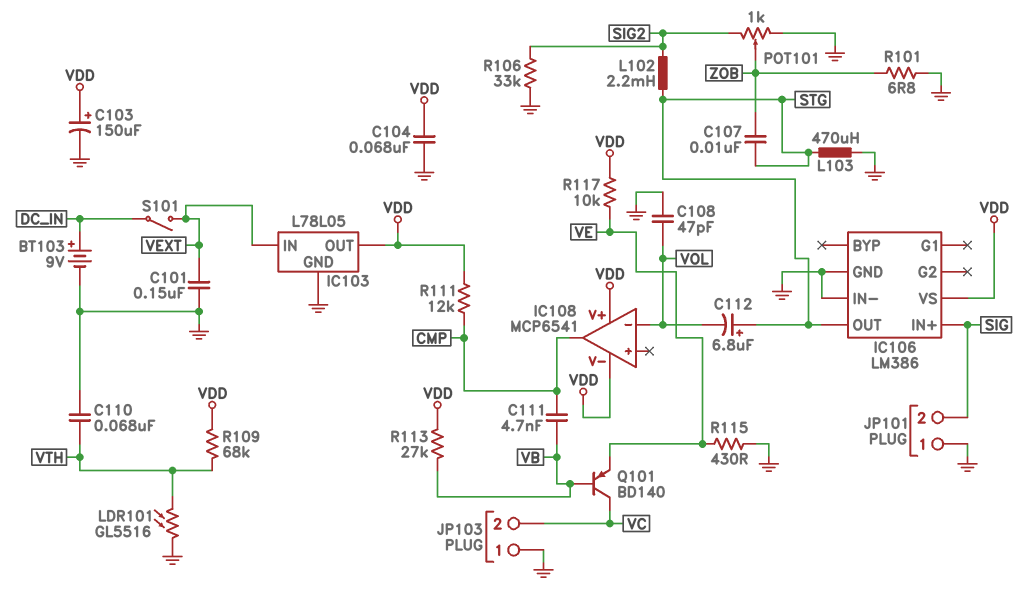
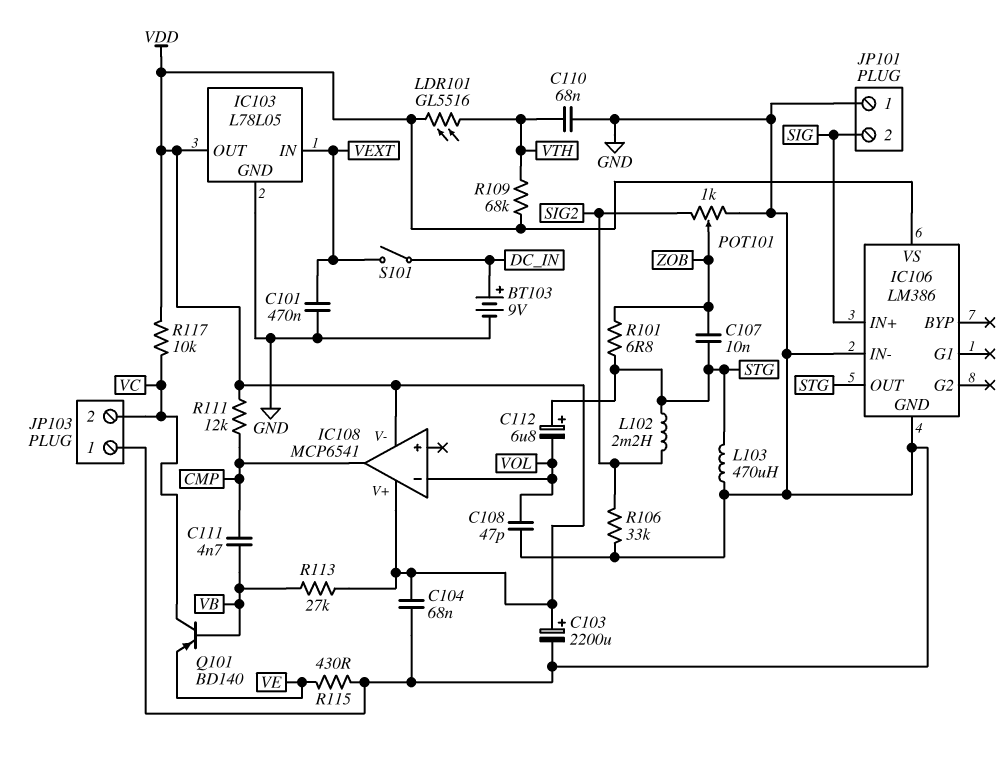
C101: 150nF (GND, VEXT) -> 470nF (GND, VEXT)
C103: 150uF (plus VDD, minus GND) -> 2200uF (plus VDD, minus GND)
LDR101: GL5516 (GND, VTH) -> GL5516 (VDD, VTH)
R101: 6.8 (GND, ZOB) -> 6.8 (STG, ZOB)
R117: 10k (VDD, VE) -> 10k (VC, VDD)

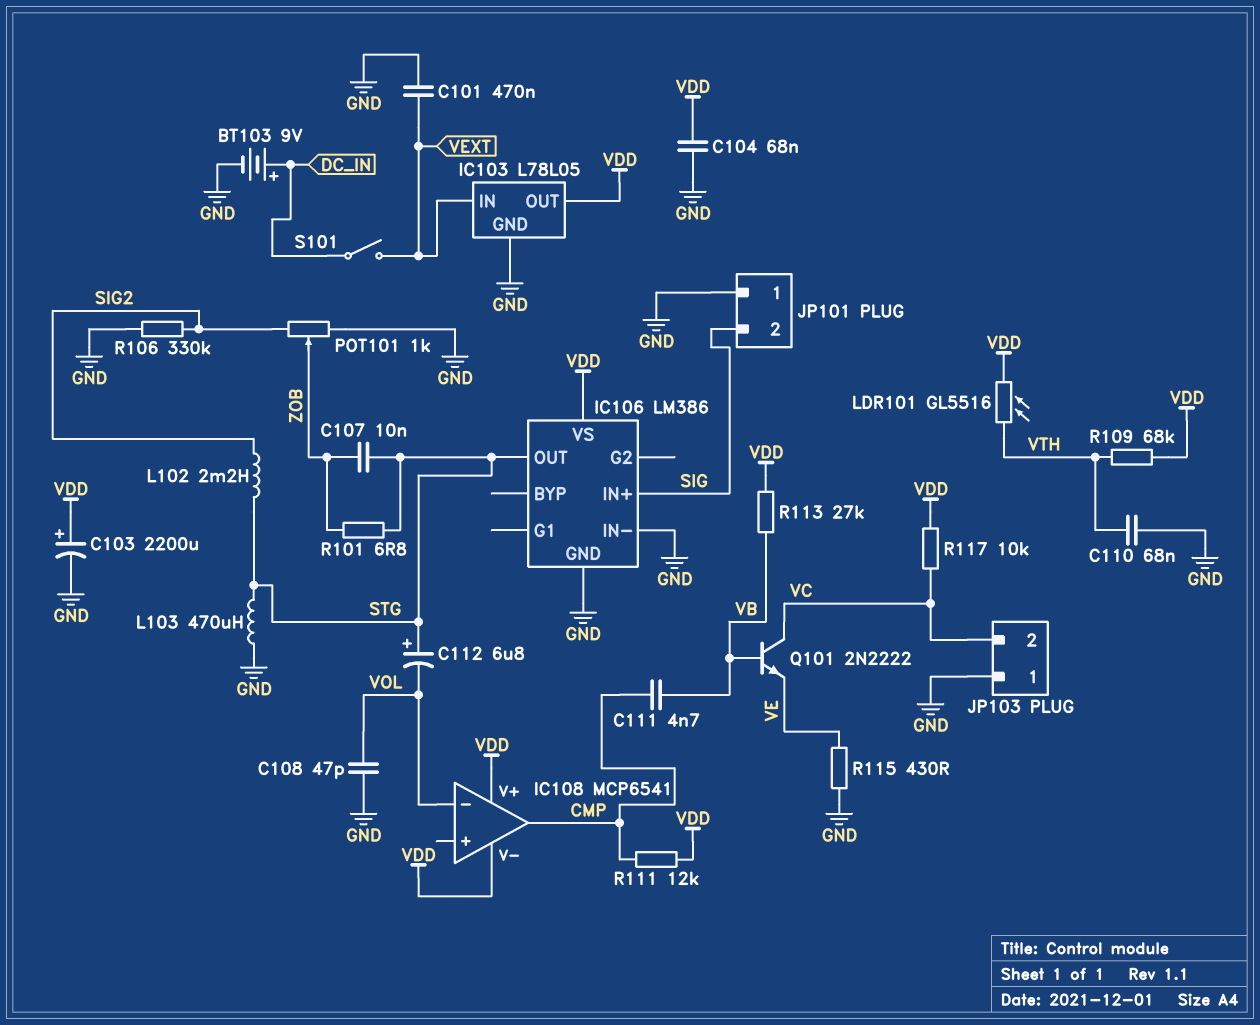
Q101: PNP BD140 (B VB, C VC, E VE) -> NPN 2N2222 (B VB, C VC, E VE)
R106: 33k (GND, SIG2) -> 330k (GND, SIG2)

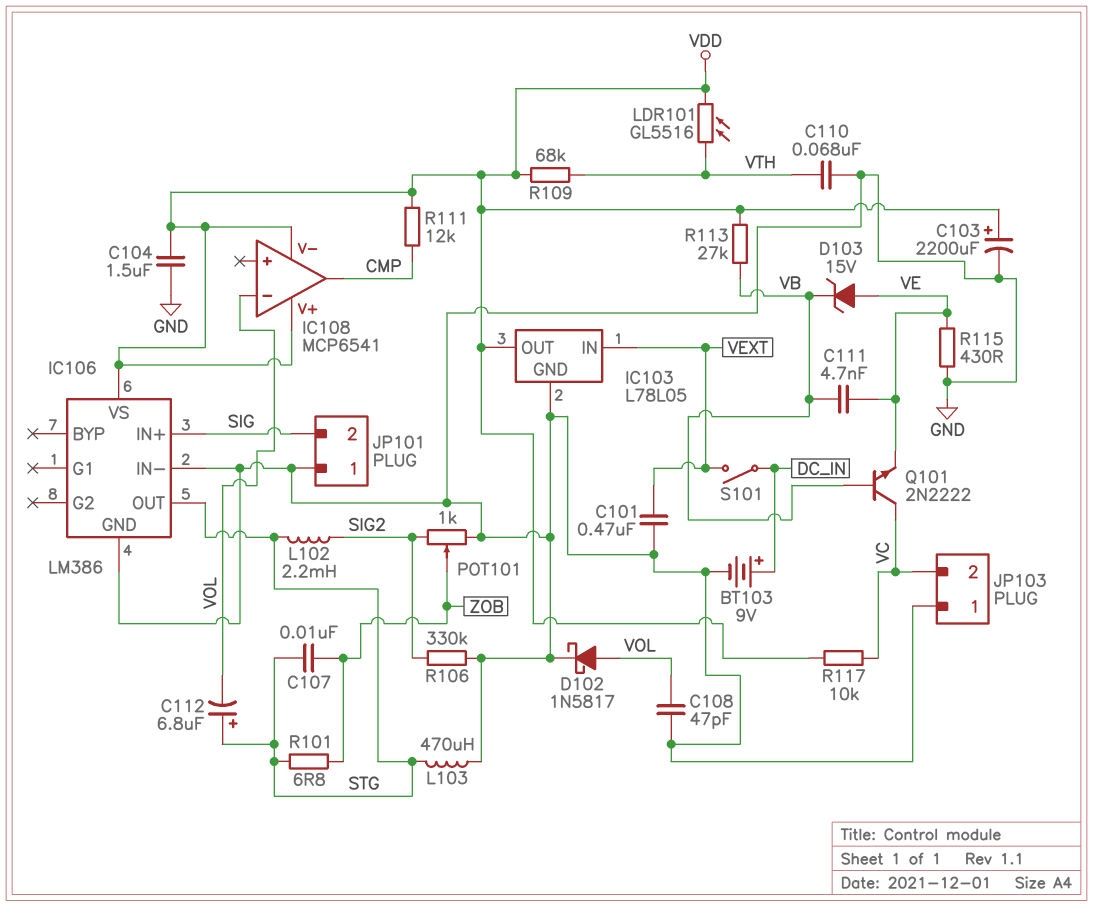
C104: 68nF (GND, VDD) -> 1.5uF (GND, VDD)
C111: 4.7nF (CMP, VB) -> 4.7nF (VB, VE)
D102: none -> schottky 1N5817 (A VOL, K GND)
D103: none -> zener 15V (A VE, K VB)

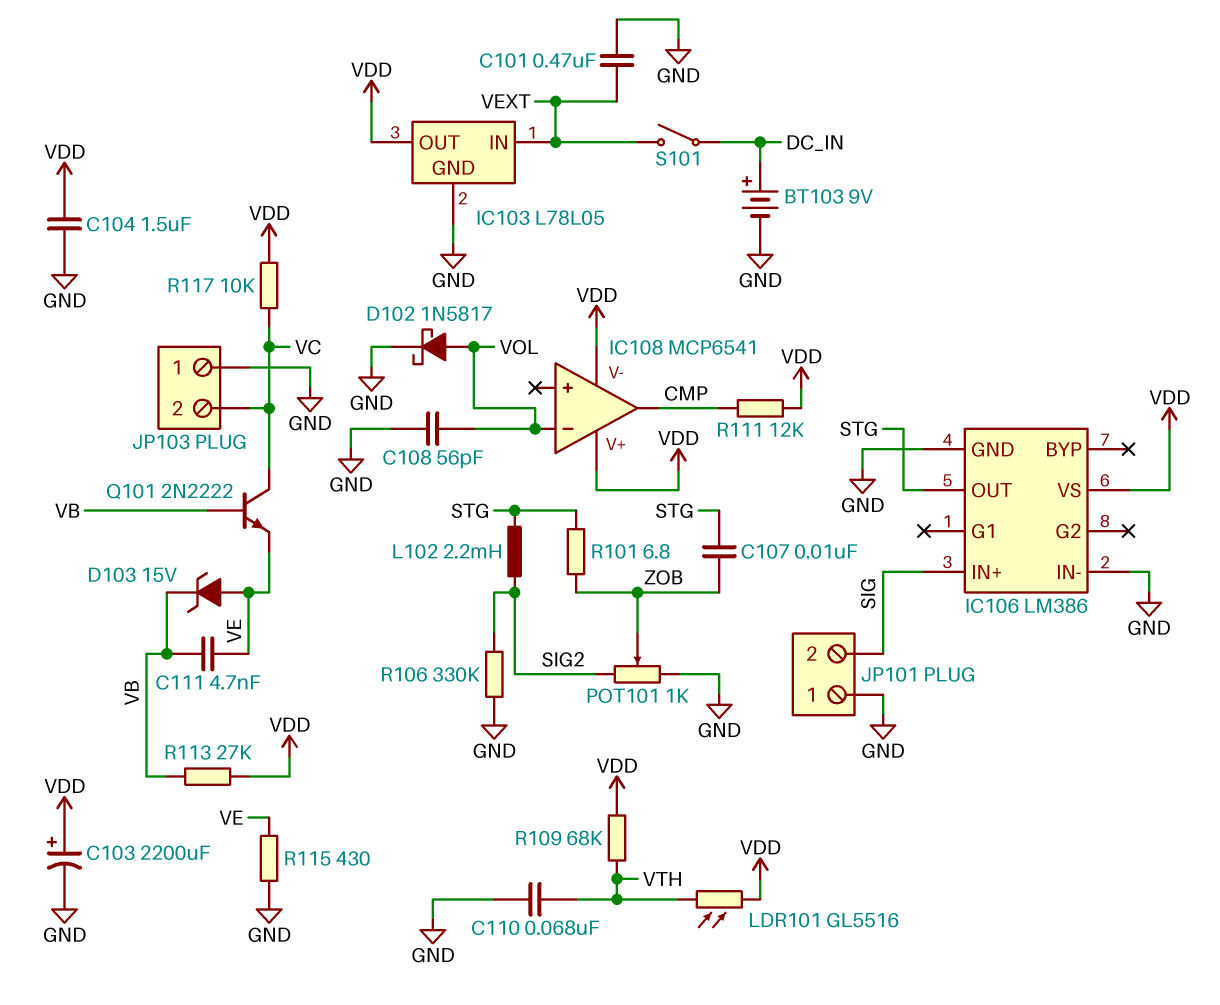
C108: 47pF (GND, VOL) -> 56pF (GND, VOL)
C112: 6.8uF (plus STG, minus VOL) -> none
L103: 470uH (GND, STG) -> none

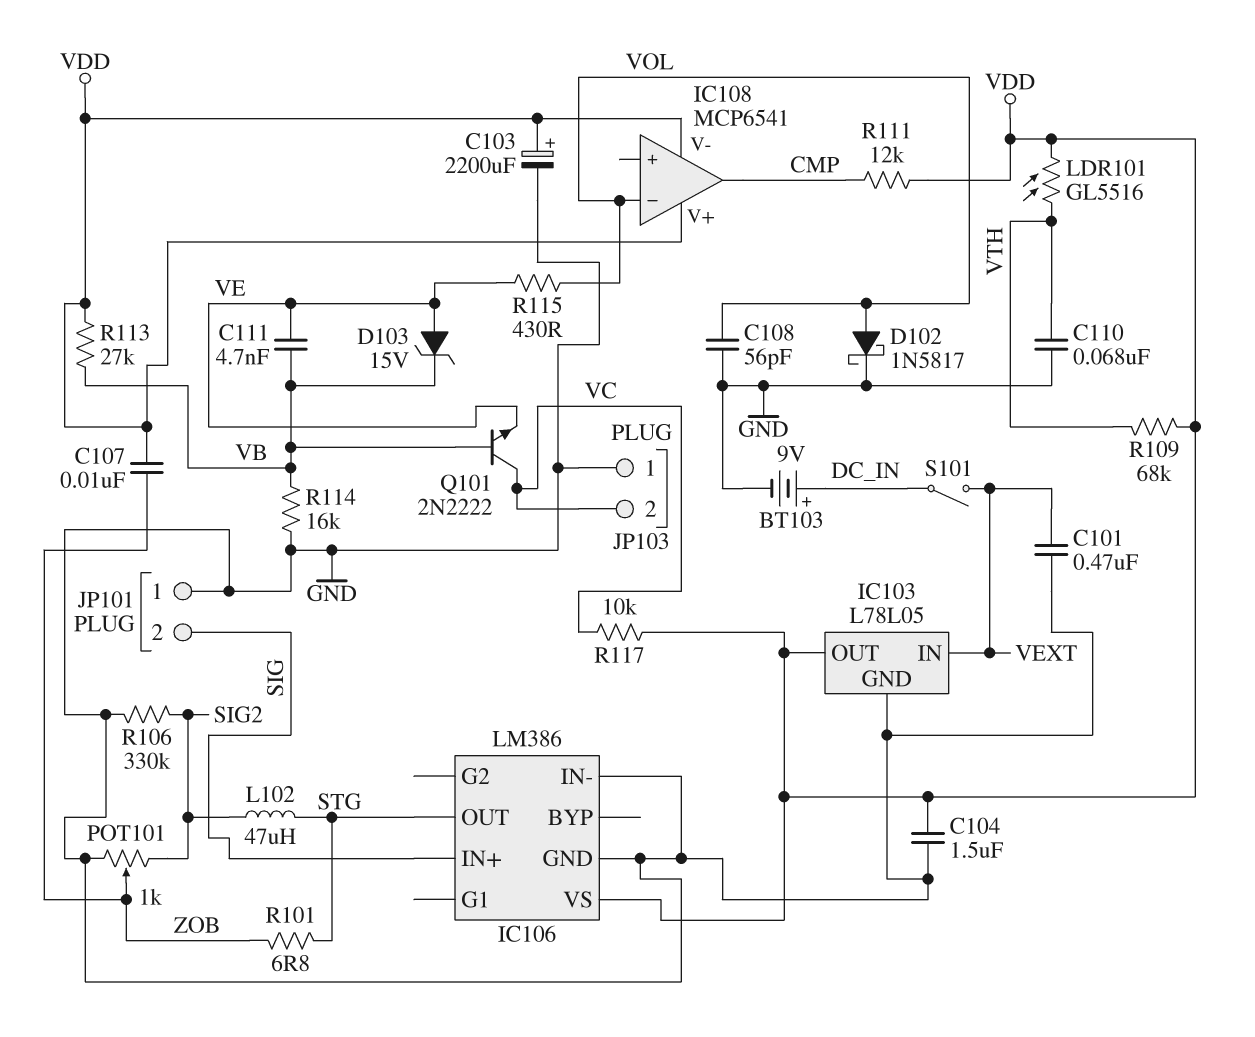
C107: 10nF (STG, ZOB) -> 10nF (VDD, ZOB)
L102: 2.2mH (SIG2, STG) -> 47uH (SIG2, STG)
R114: none -> 16k (GND, VB)
R115: 430 (GND, VE) -> 430 (VE, VOL)

